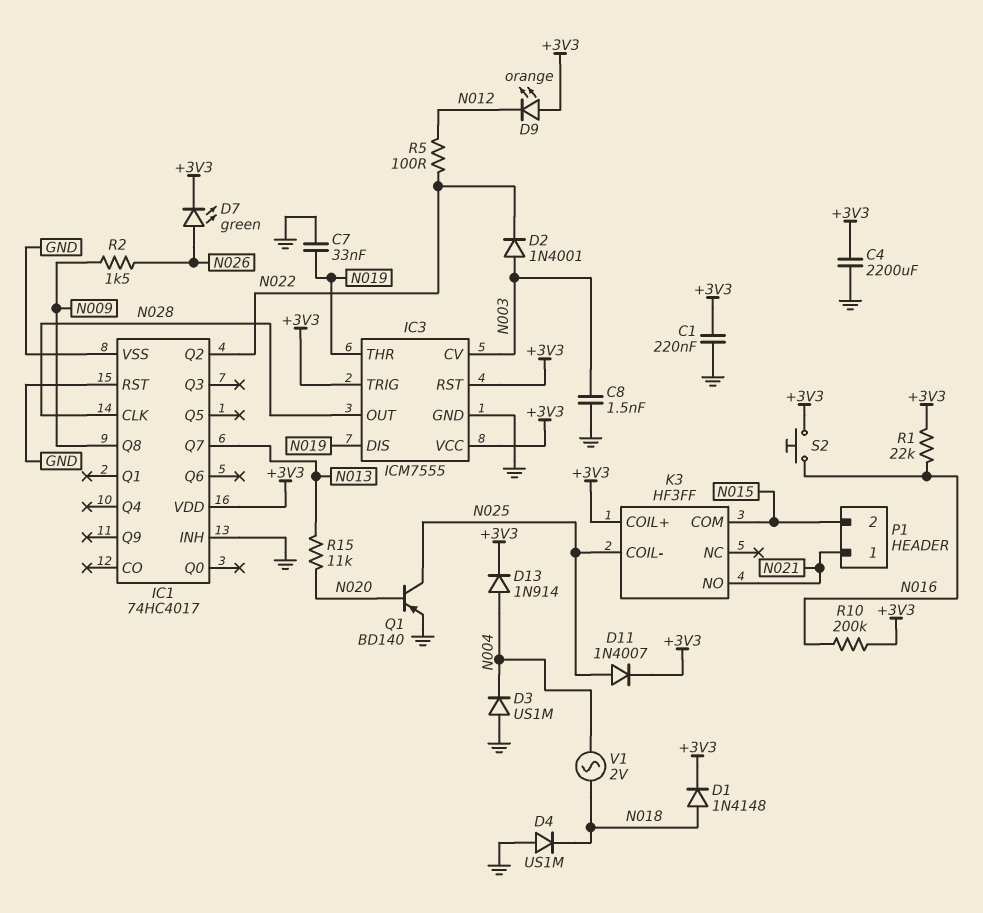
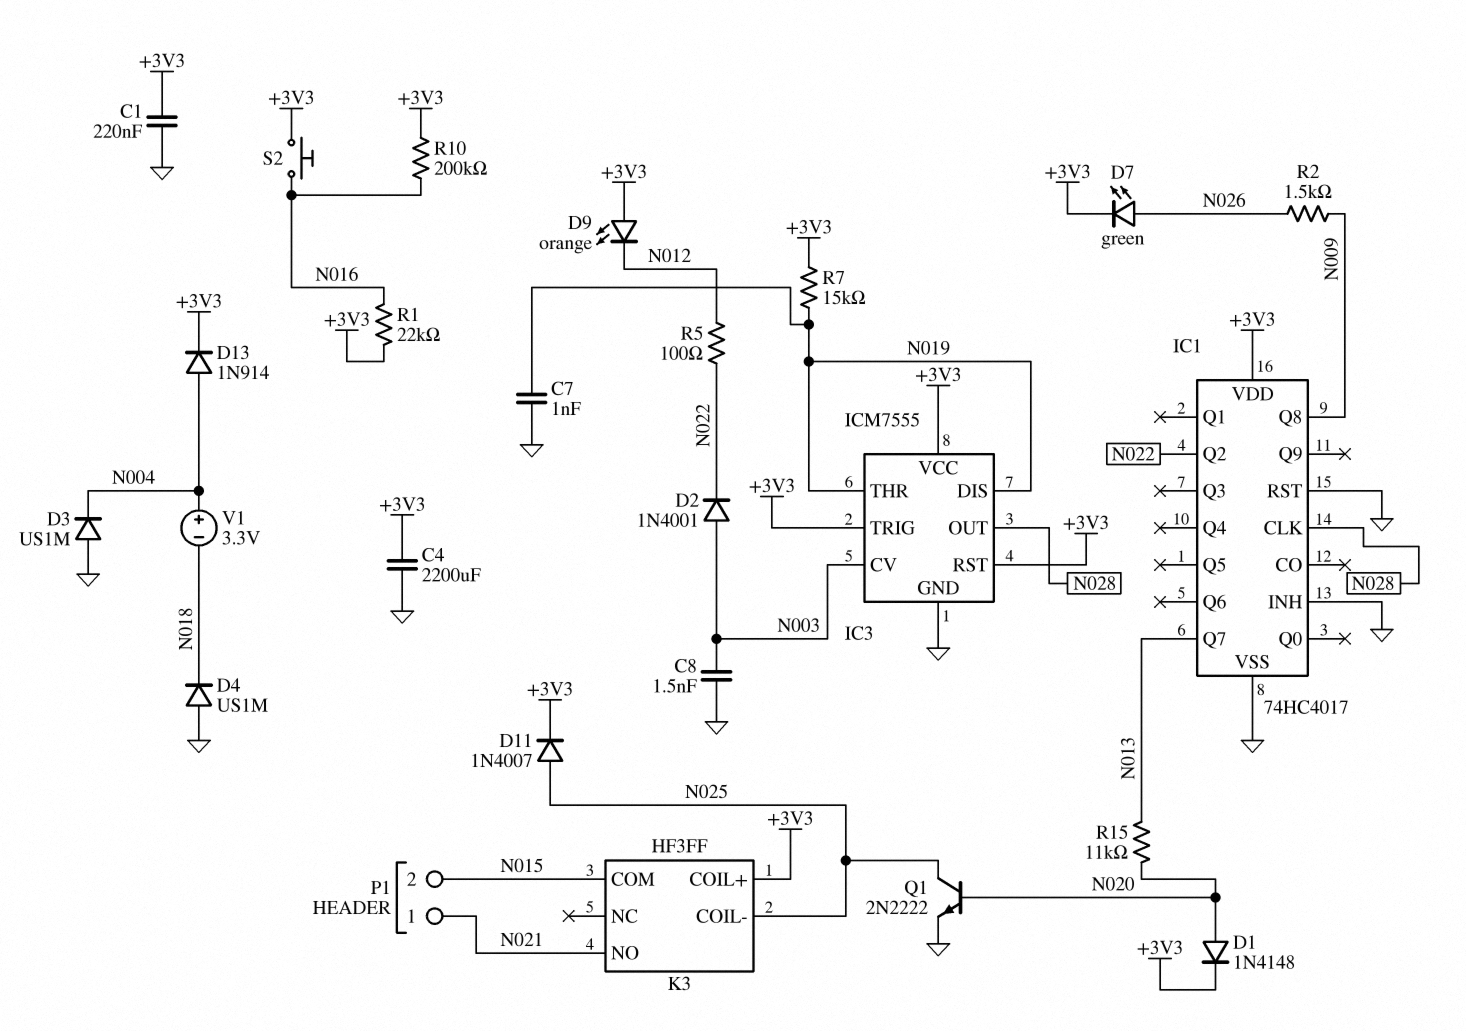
C7: 33nF (GND, N019) -> 1nF (GND, N019)
D1: diode 1N4148 (A N018, K +3V3) -> diode 1N4148 (A N020, K +3V3)
Q1: PNP BD140 (B N020, C N025, E GND) -> NPN 2N2222 (B N020, C N025, E GND)
R7: none -> 15k (+3V3, N019)
V1: AC 2V (N004, N018) -> 3.3V (plus N004, minus N018)

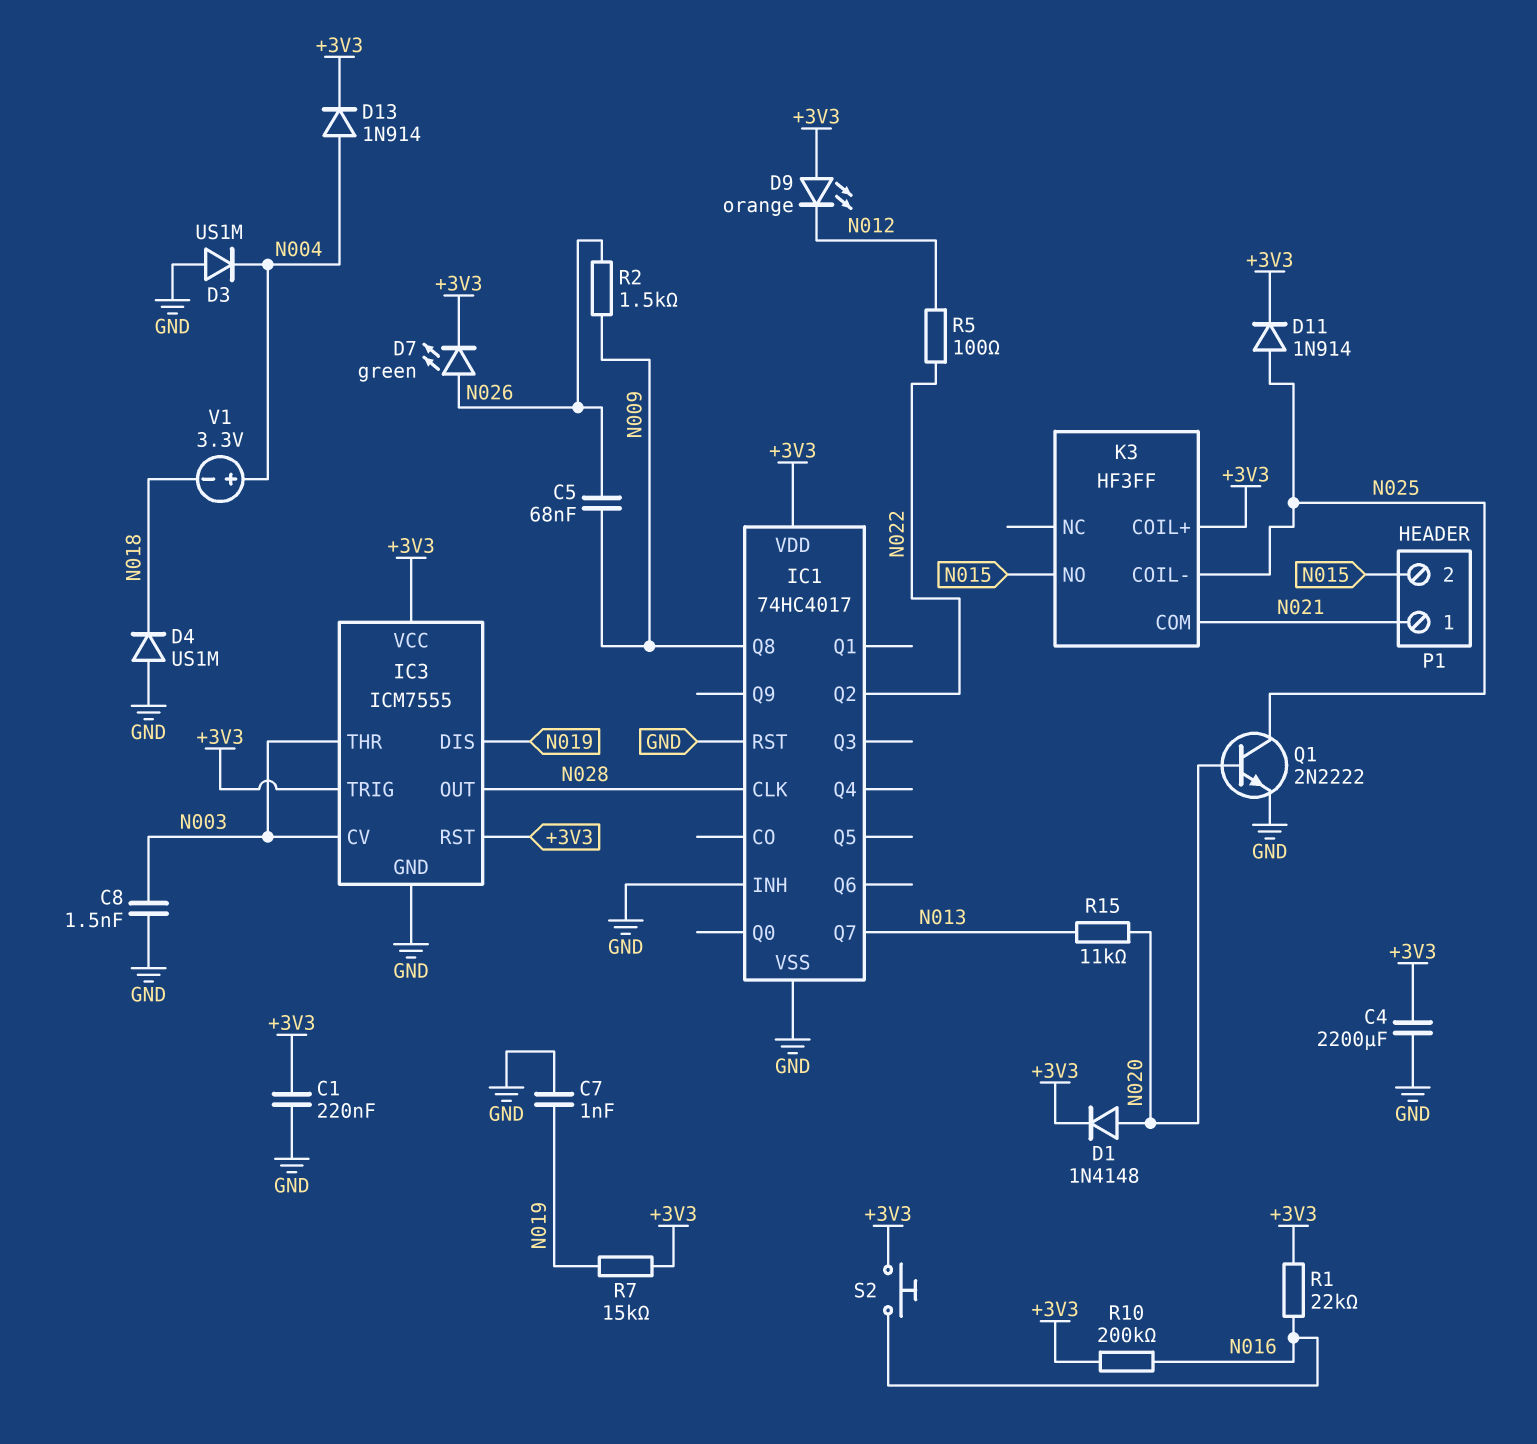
C5: none -> 68nF (N009, N026)
D2: diode 1N4001 (A N003, K N022) -> none
D11: diode 1N4007 (A N025, K +3V3) -> diode 1N914 (A N025, K +3V3)
IC3 pin THR: N019 -> N003
K3 pin COM: N015 -> N021
K3 pin NO: N021 -> N015

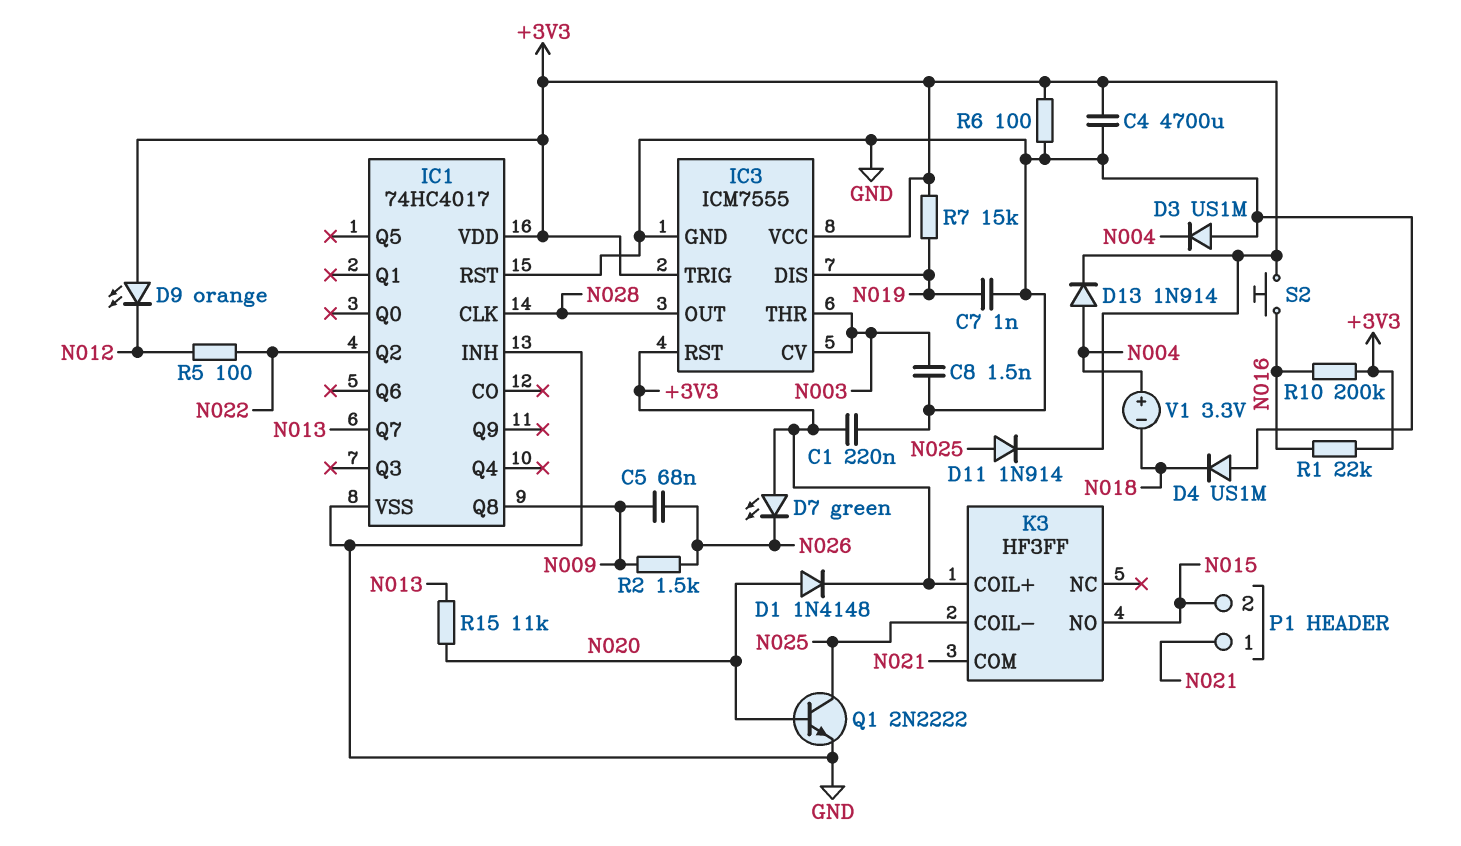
C4: 2200uF (+3V3, GND) -> 4700uF (+3V3, GND)
D7: LED green (A N026, K +3V3) -> LED green (A +3V3, K N026)
R6: none -> 100 (+3V3, GND)

